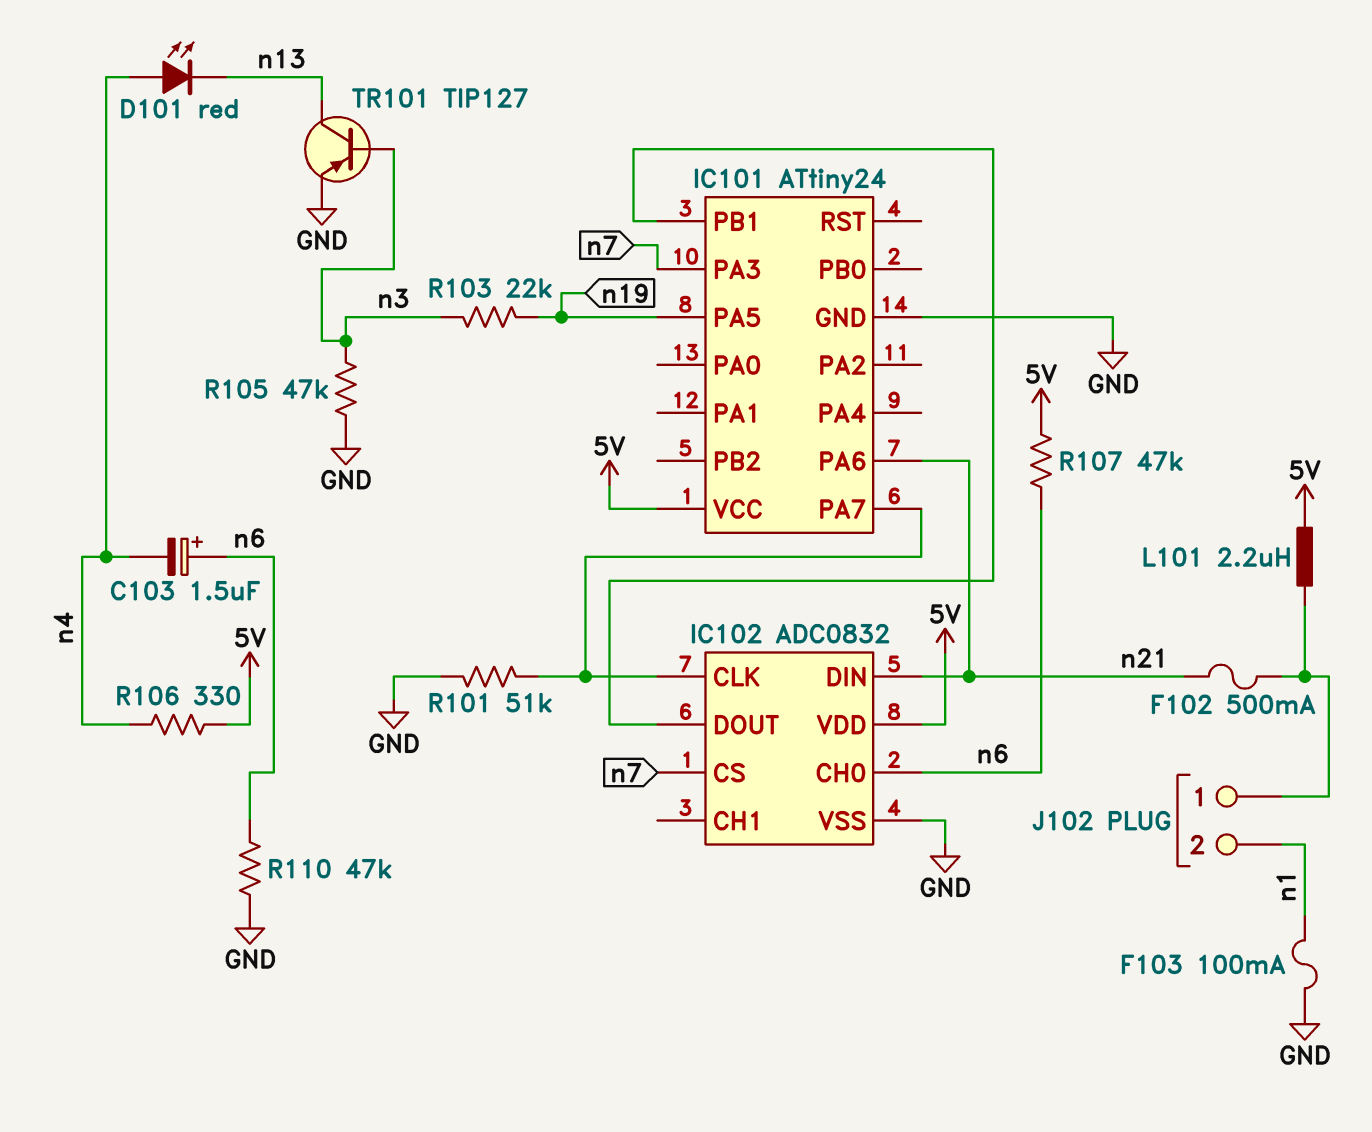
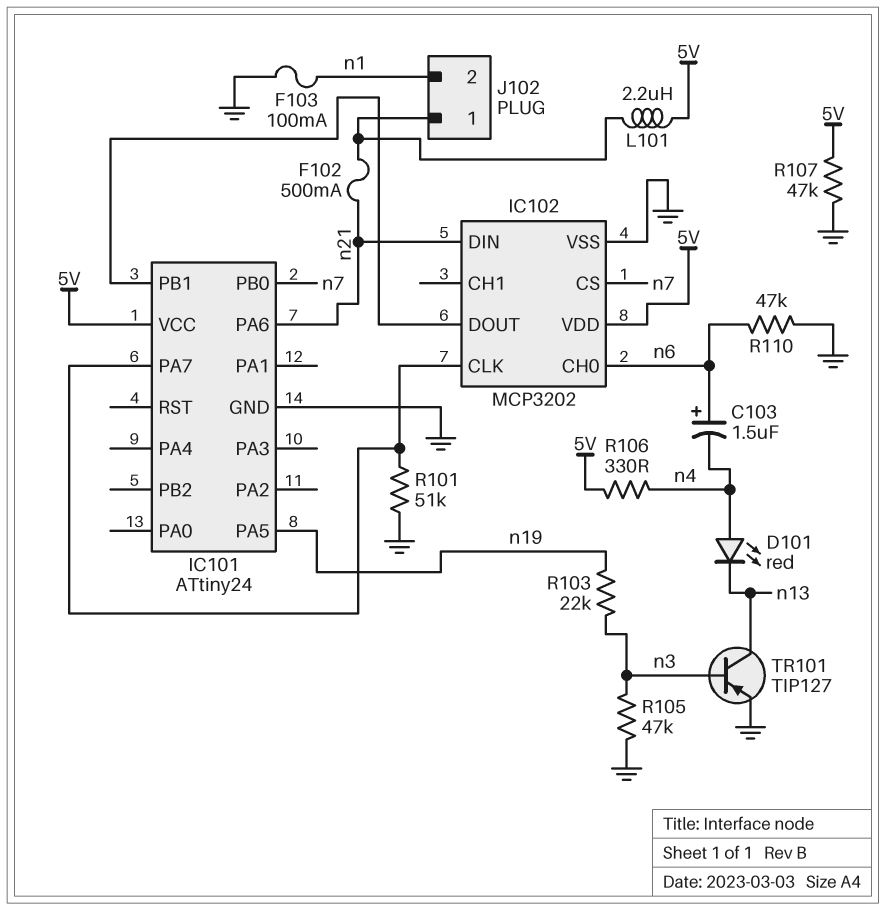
IC101 pin PA3: n7 -> none
IC101 pin PB0: none -> n7
IC102: ADC0832 -> MCP3202
R107: 47k (5V, n6) -> 47k (5V, GND)

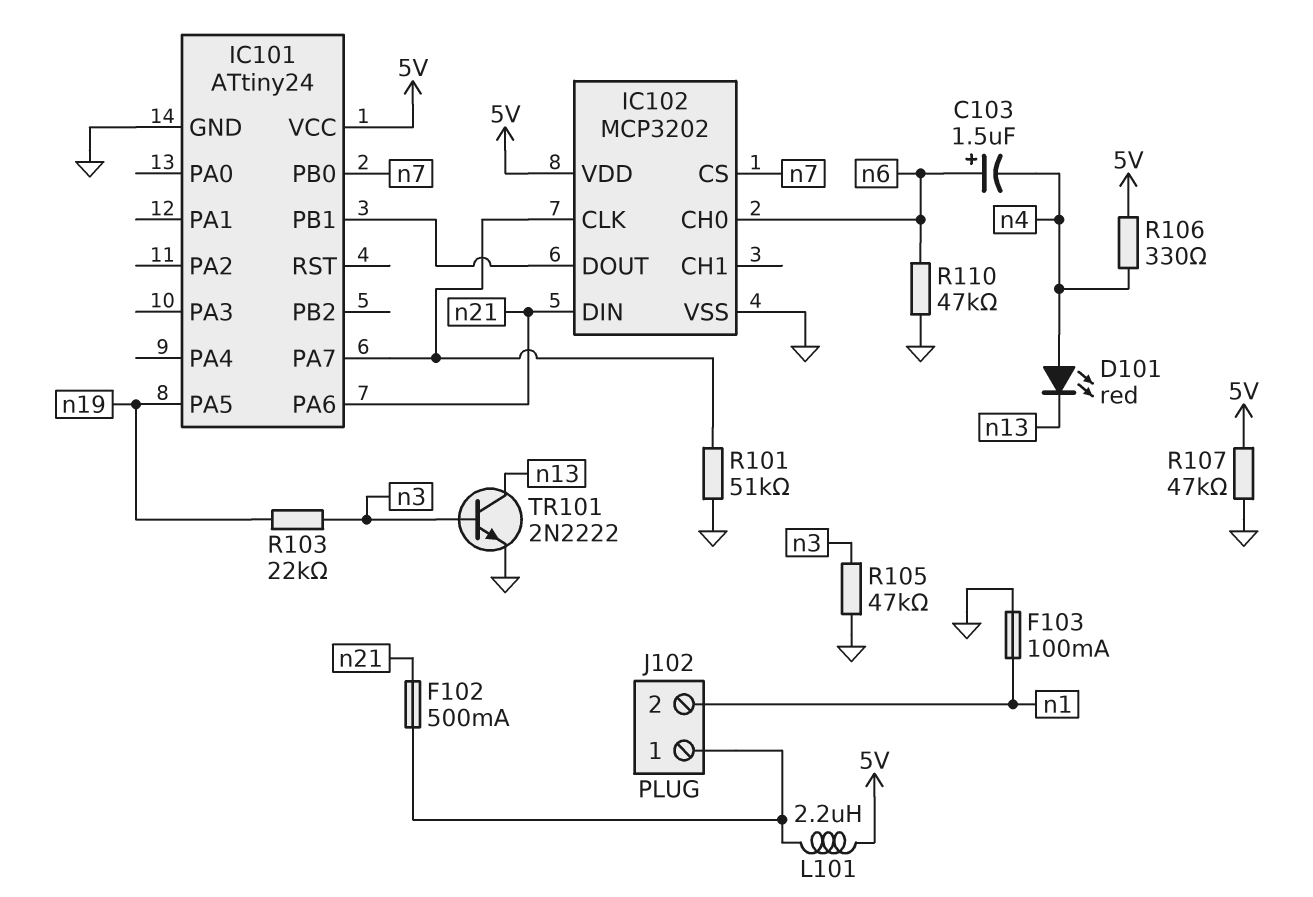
TR101: PNP TIP127 (B n3, C n13, E GND) -> NPN 2N2222 (B n3, C n13, E GND)

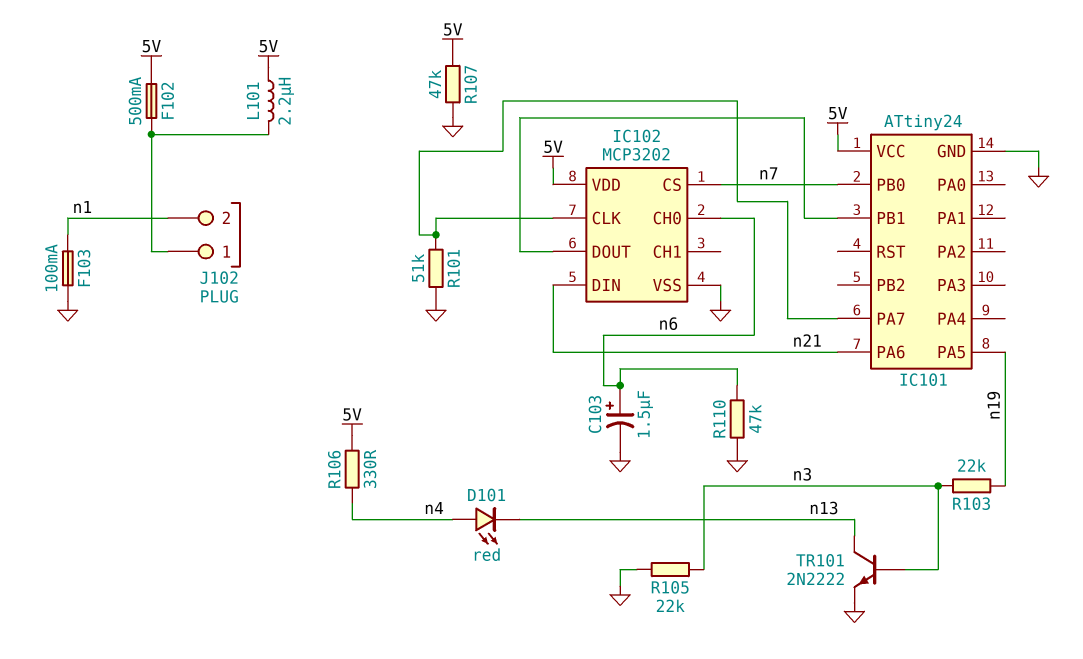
C103: 1.5uF (plus n6, minus n4) -> 1.5uF (plus n6, minus GND)
F102: 500mA (J102/1, n21) -> 500mA (5V, J102/1)
R105: 47k (GND, n3) -> 22k (GND, n3)

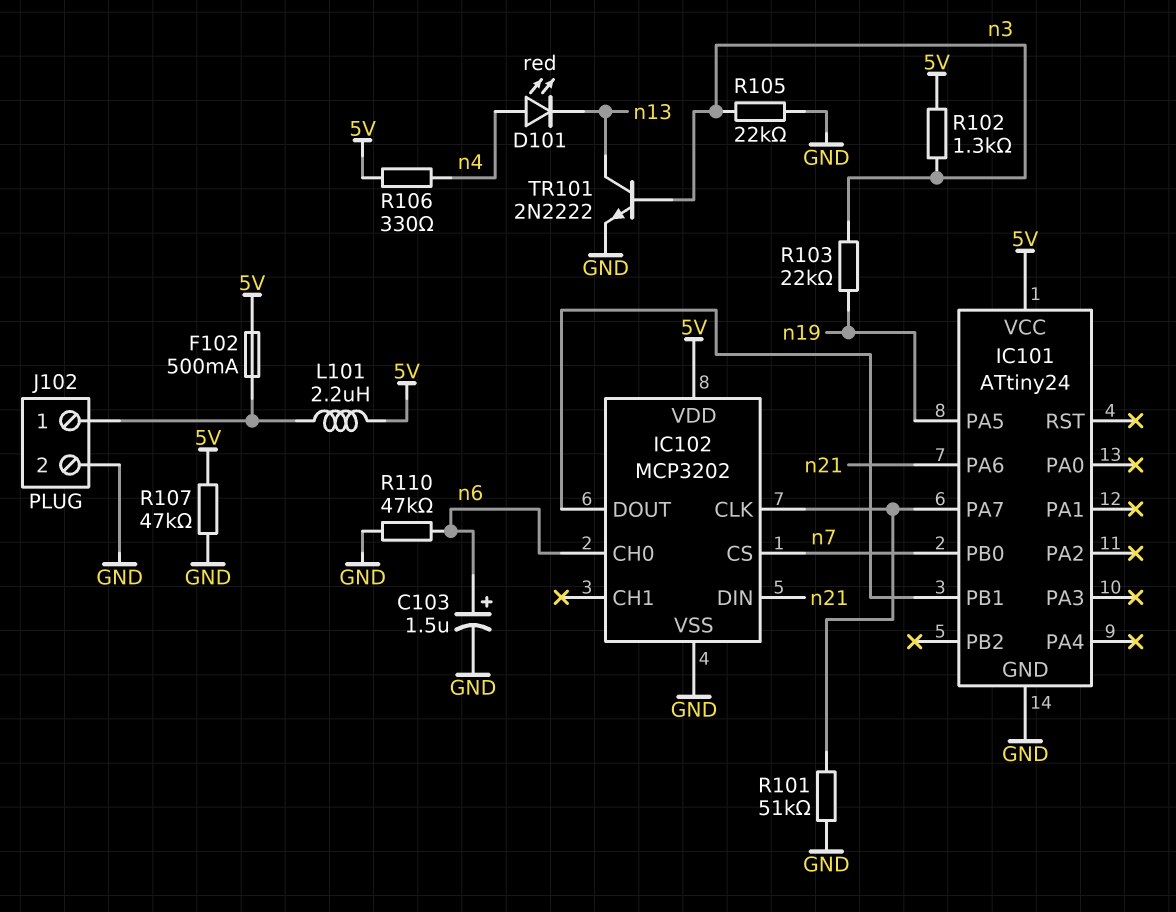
F103: 100mA (GND, n1) -> none
J102 pin 2: n1 -> GND
R102: none -> 1.3k (5V, n3)

